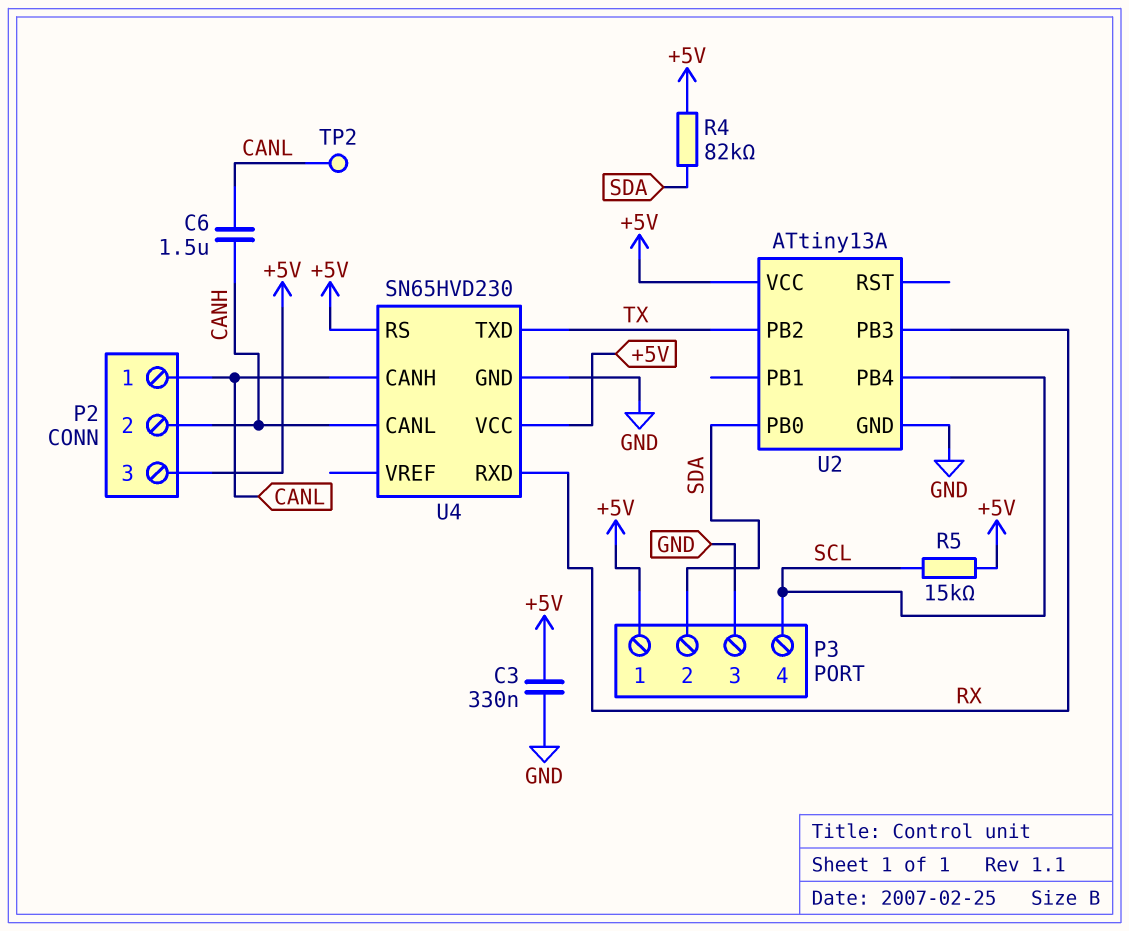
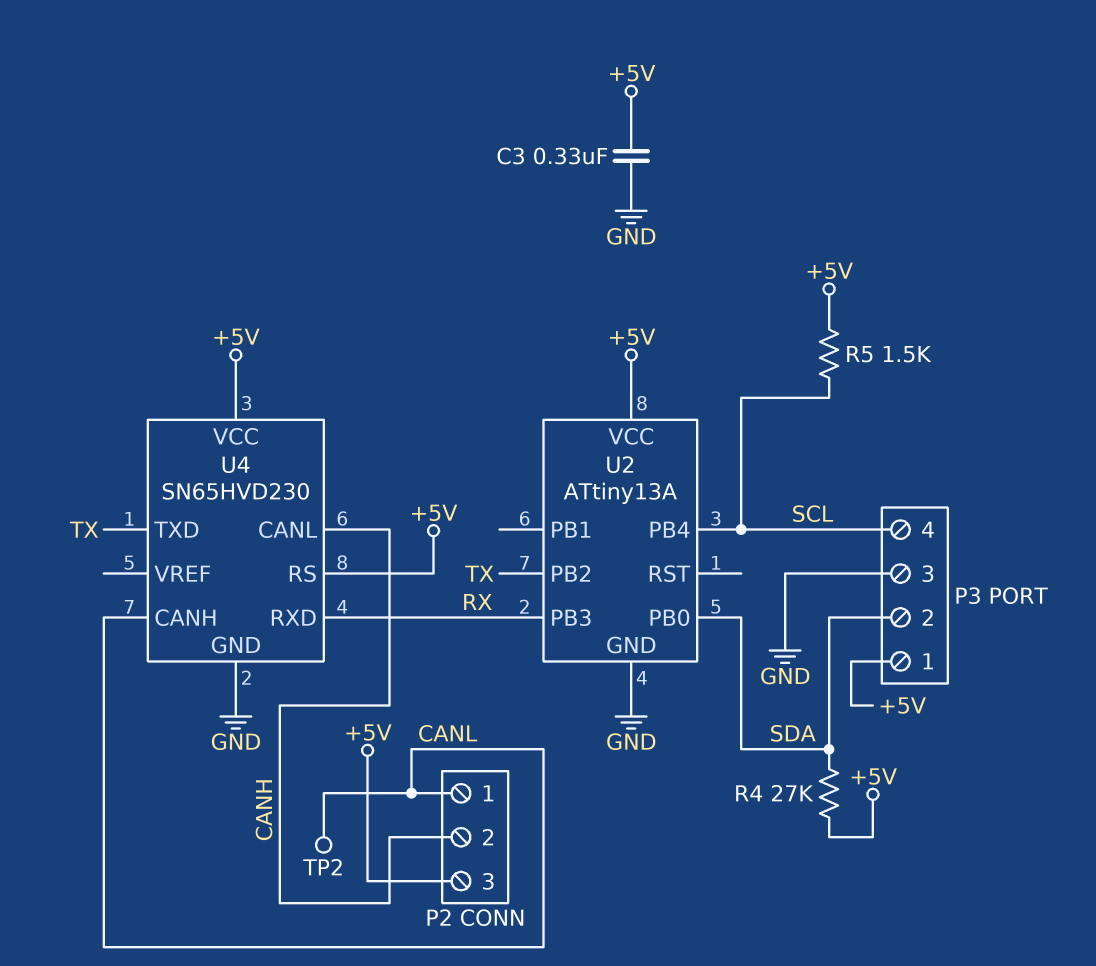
C6: 1.5uF (CANH, CANL) -> none
R4: 82k (+5V, SDA) -> 27k (+5V, SDA)
R5: 15k (+5V, SCL) -> 1.5k (+5V, SCL)

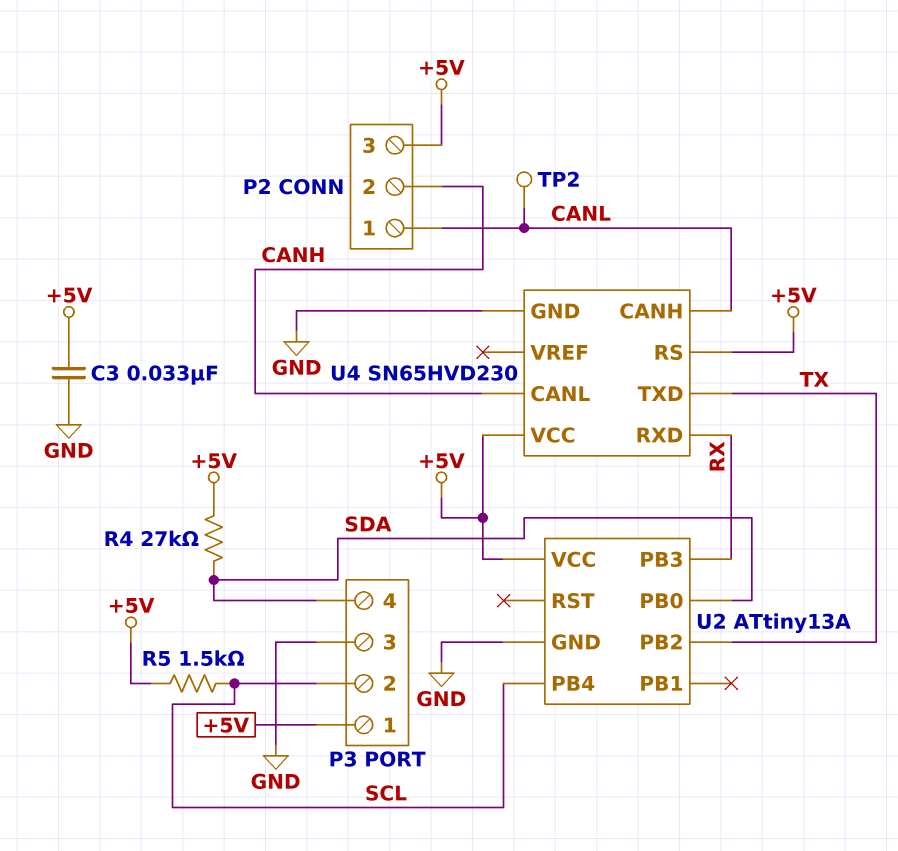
C3: 330nF (+5V, GND) -> 33nF (+5V, GND)
P3 pin 2: SDA -> SCL
P3 pin 4: SCL -> SDA

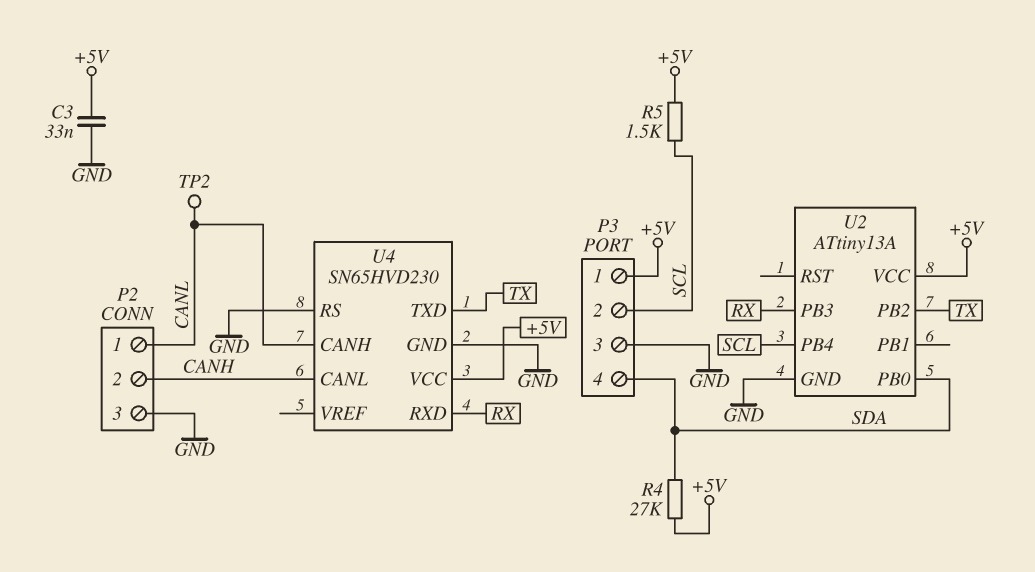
P2 pin 3: +5V -> GND
U4 pin RS: +5V -> GND

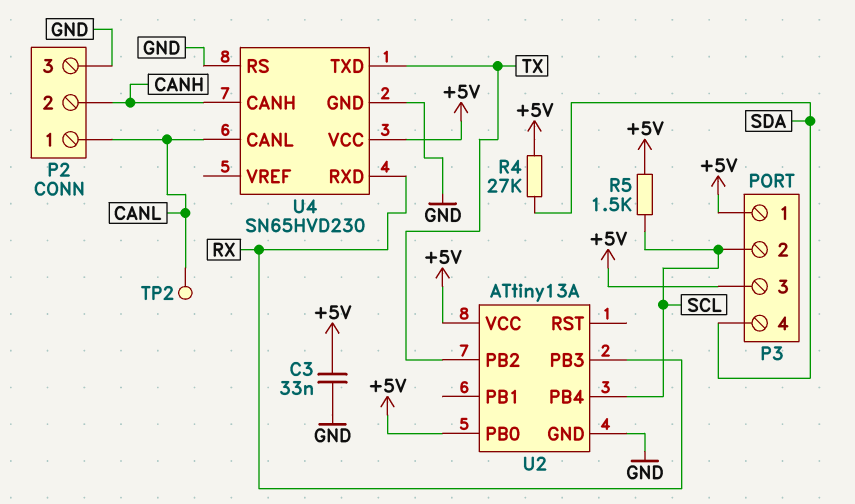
P3 pin 3: GND -> +5V
U2 pin PB0: SDA -> +5V
U4 pin CANH: CANL -> CANH
U4 pin CANL: CANH -> CANL

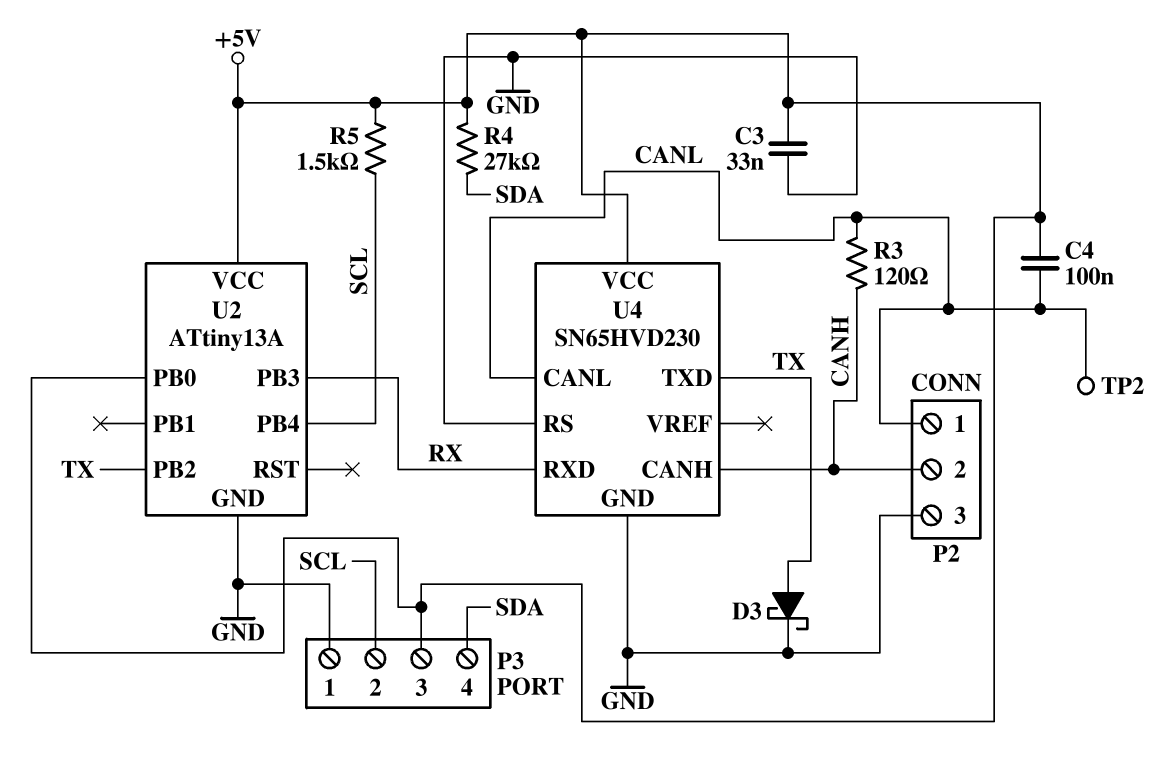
C4: none -> 100nF (+5V, CANL)
D3: none -> schottky (A TX, K GND)
P3 pin 1: +5V -> GND
R3: none -> 120 (CANH, CANL)

